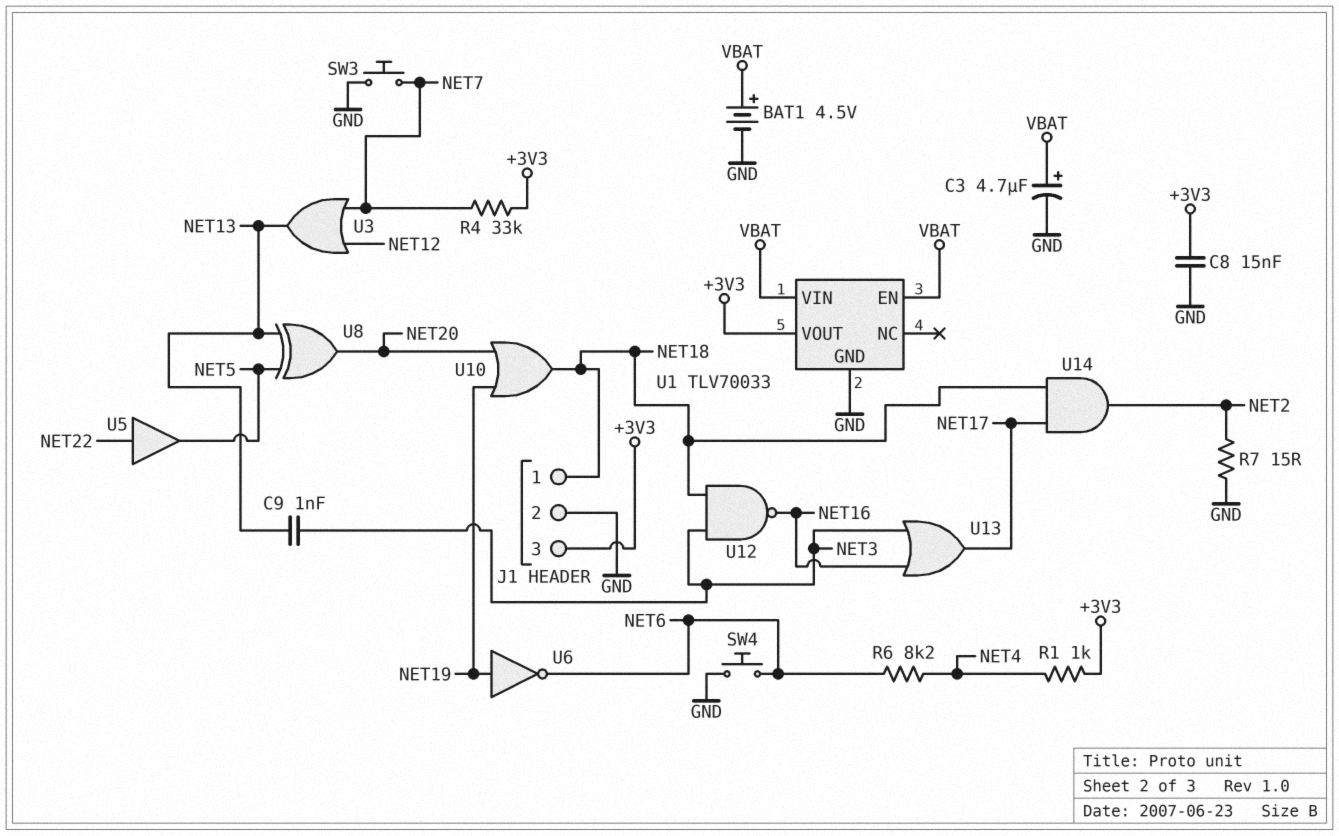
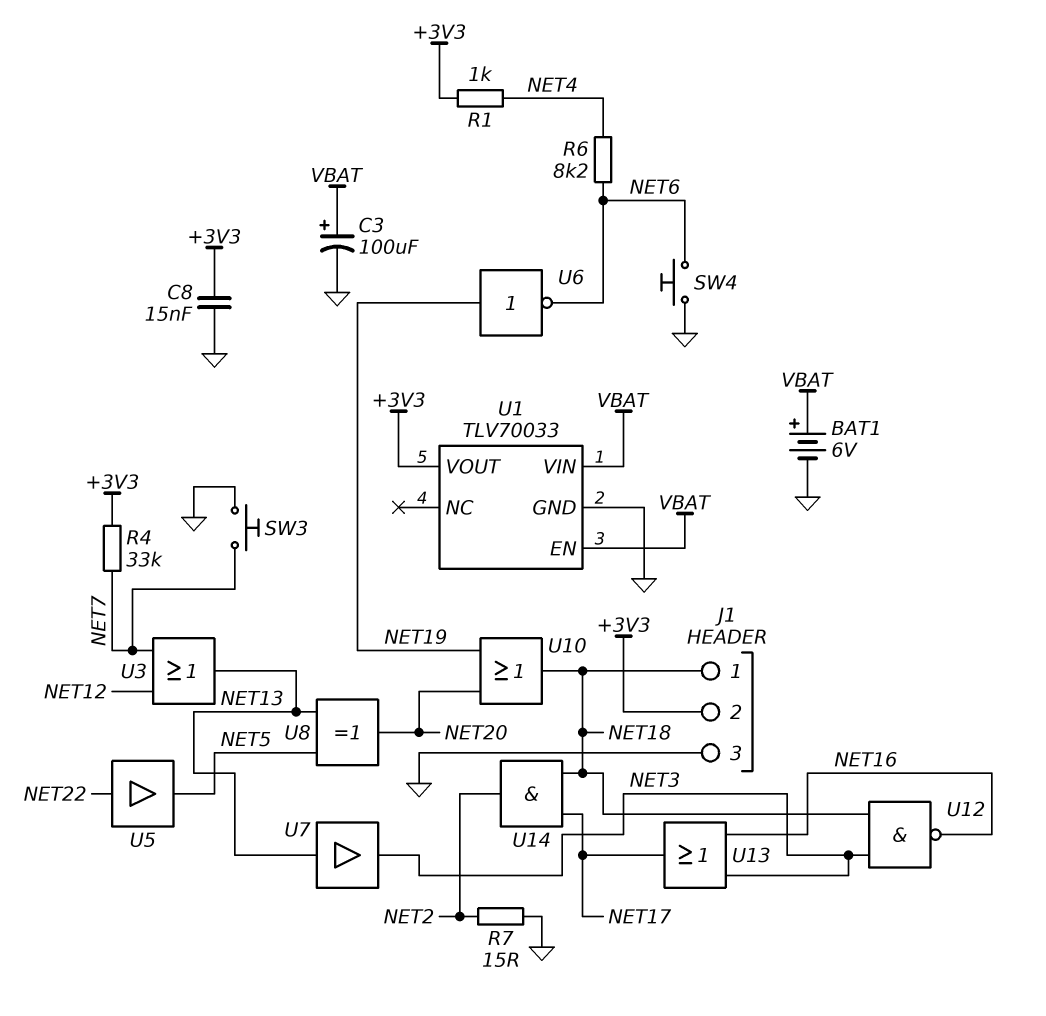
BAT1: 4.5V (plus VBAT, minus GND) -> 6V (plus VBAT, minus GND)
C3: 4.7uF (plus VBAT, minus GND) -> 100uF (plus VBAT, minus GND)
C9: 1nF (NET3, NET13) -> none
J1 pin 2: GND -> +3V3
J1 pin 3: +3V3 -> GND
U7: none -> buffer (in NET13, out NET3)

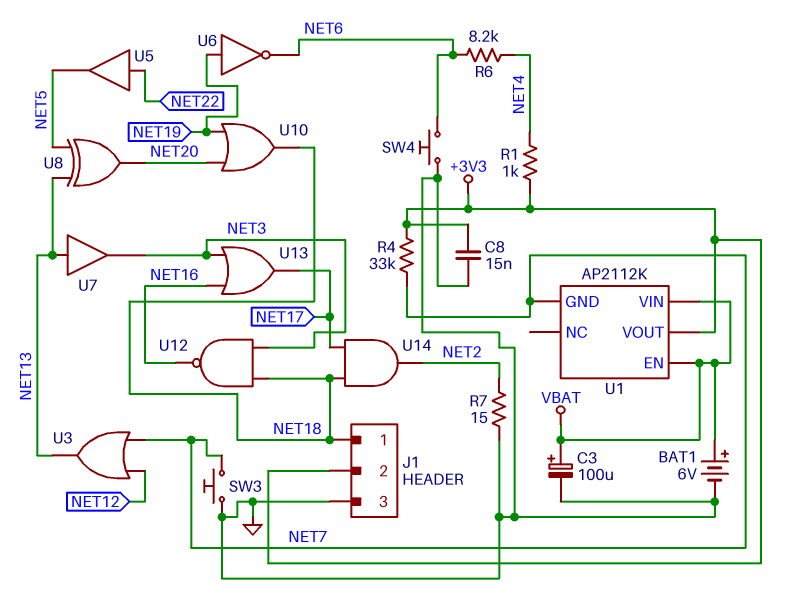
U1: TLV70033 -> AP2112K
U1 pin GND: GND -> NET7

